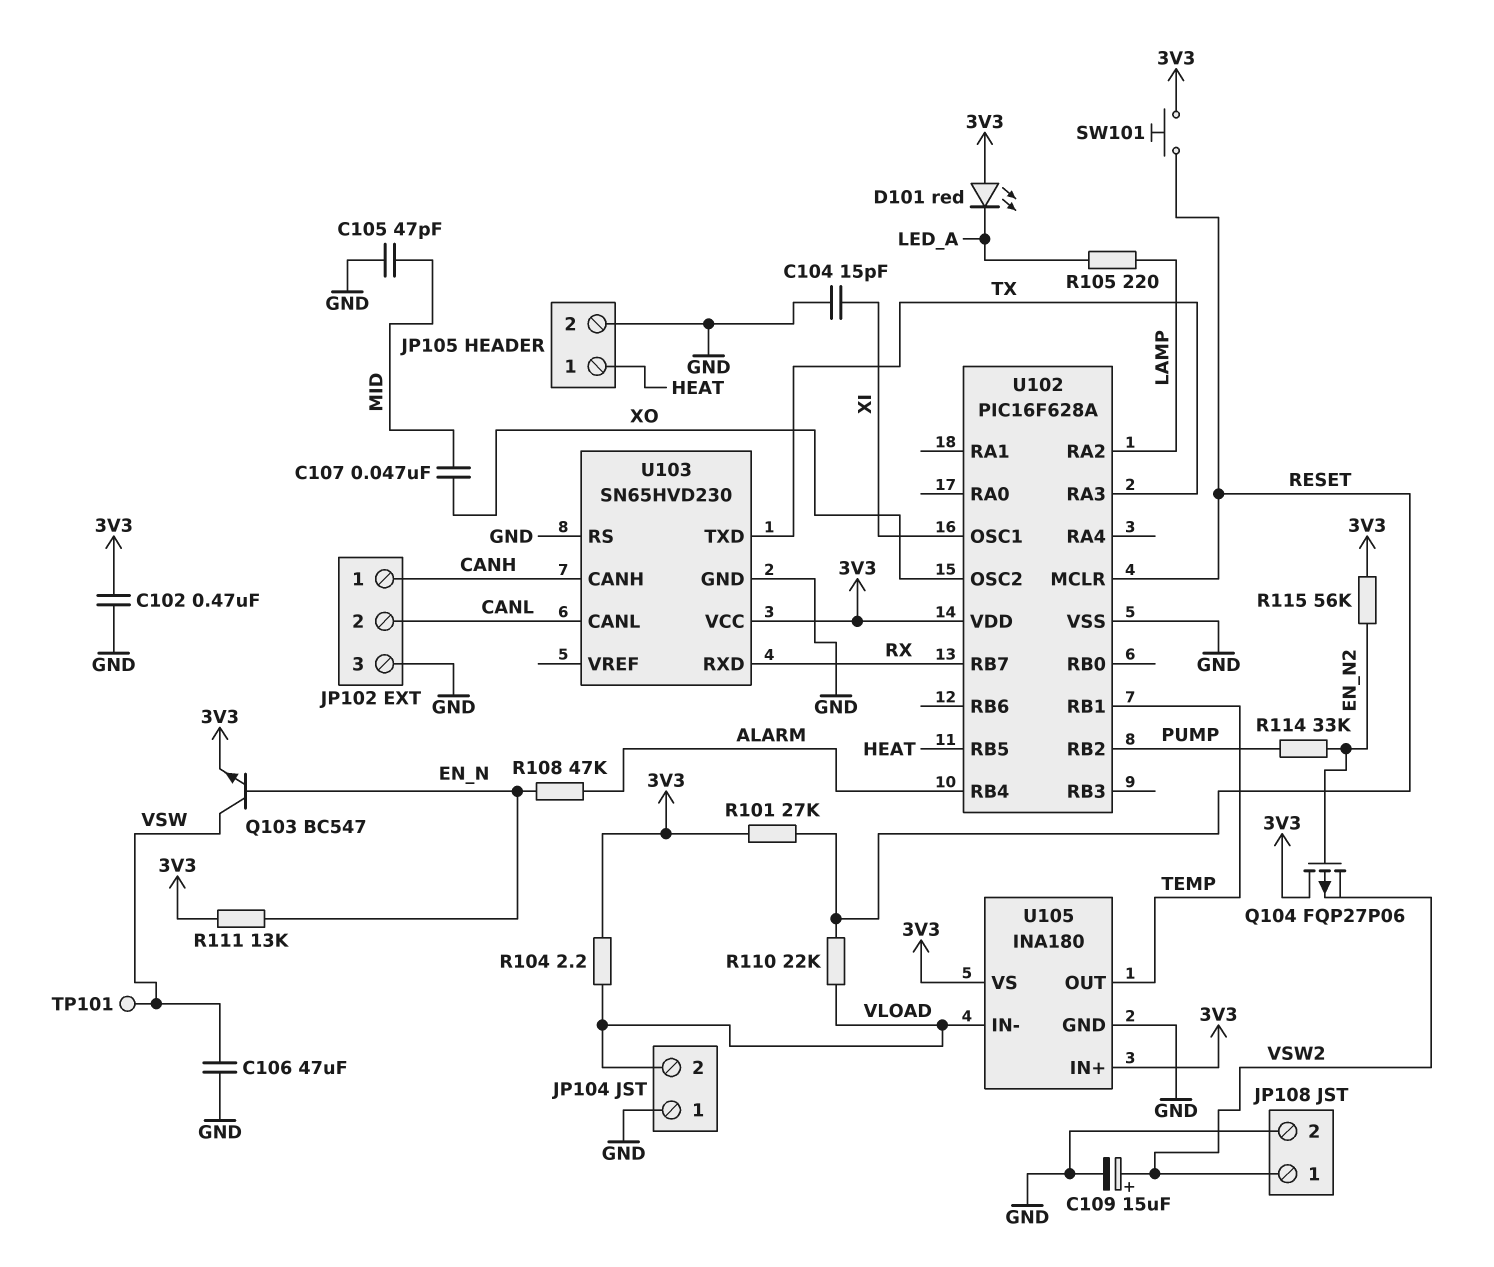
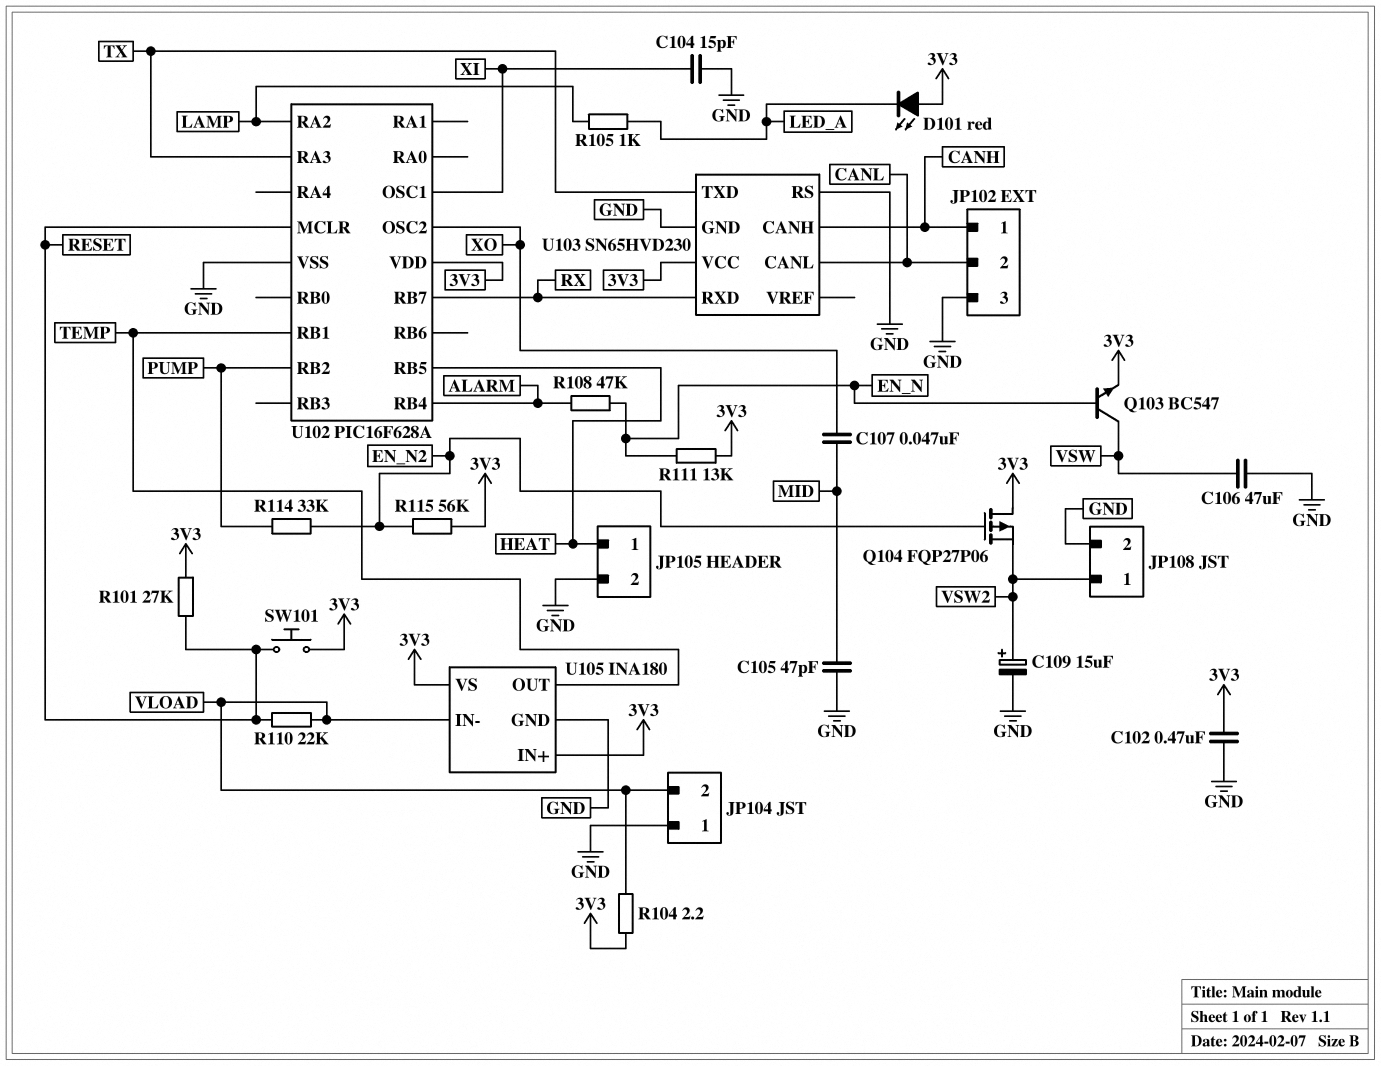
R105: 220 (LAMP, LED_A) -> 1k (LAMP, LED_A)
TP101: test point (VSW) -> none

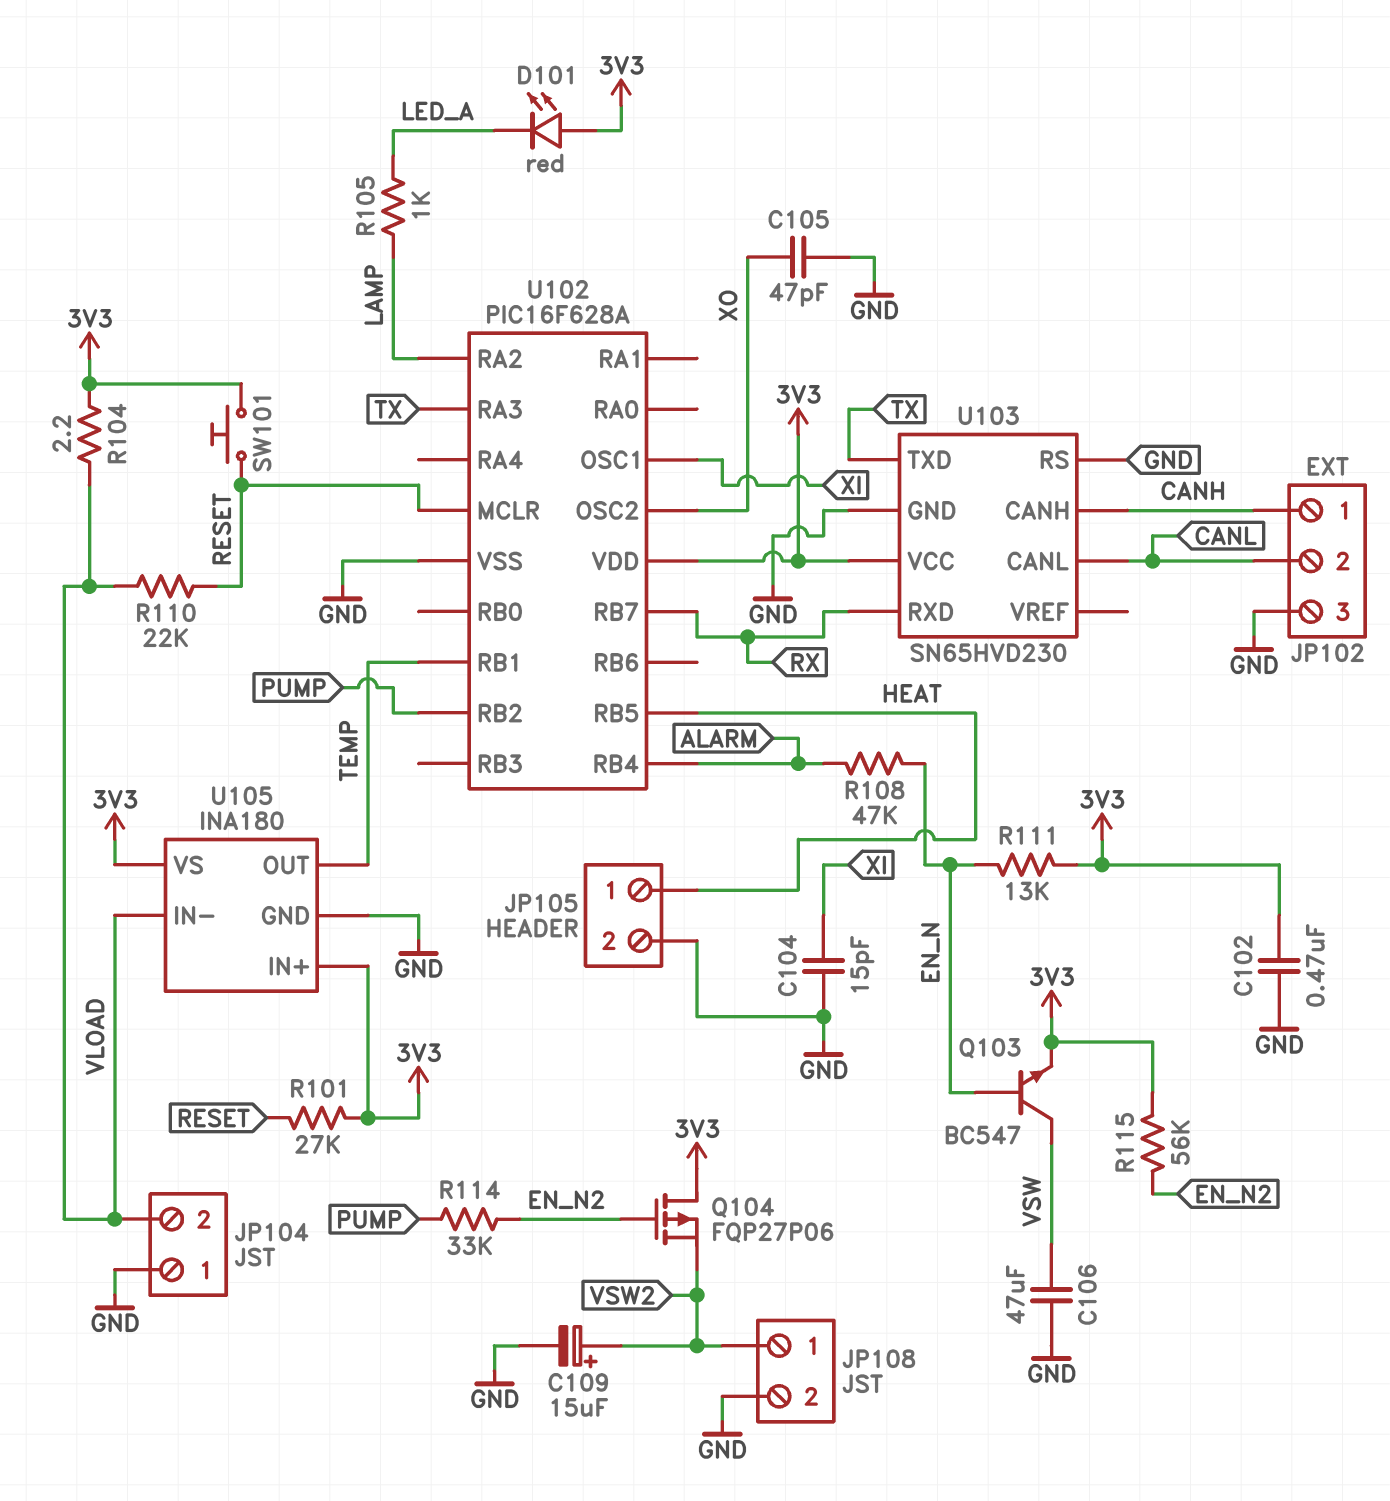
C105: 47pF (GND, MID) -> 47pF (GND, XO)
C107: 47nF (MID, XO) -> none

